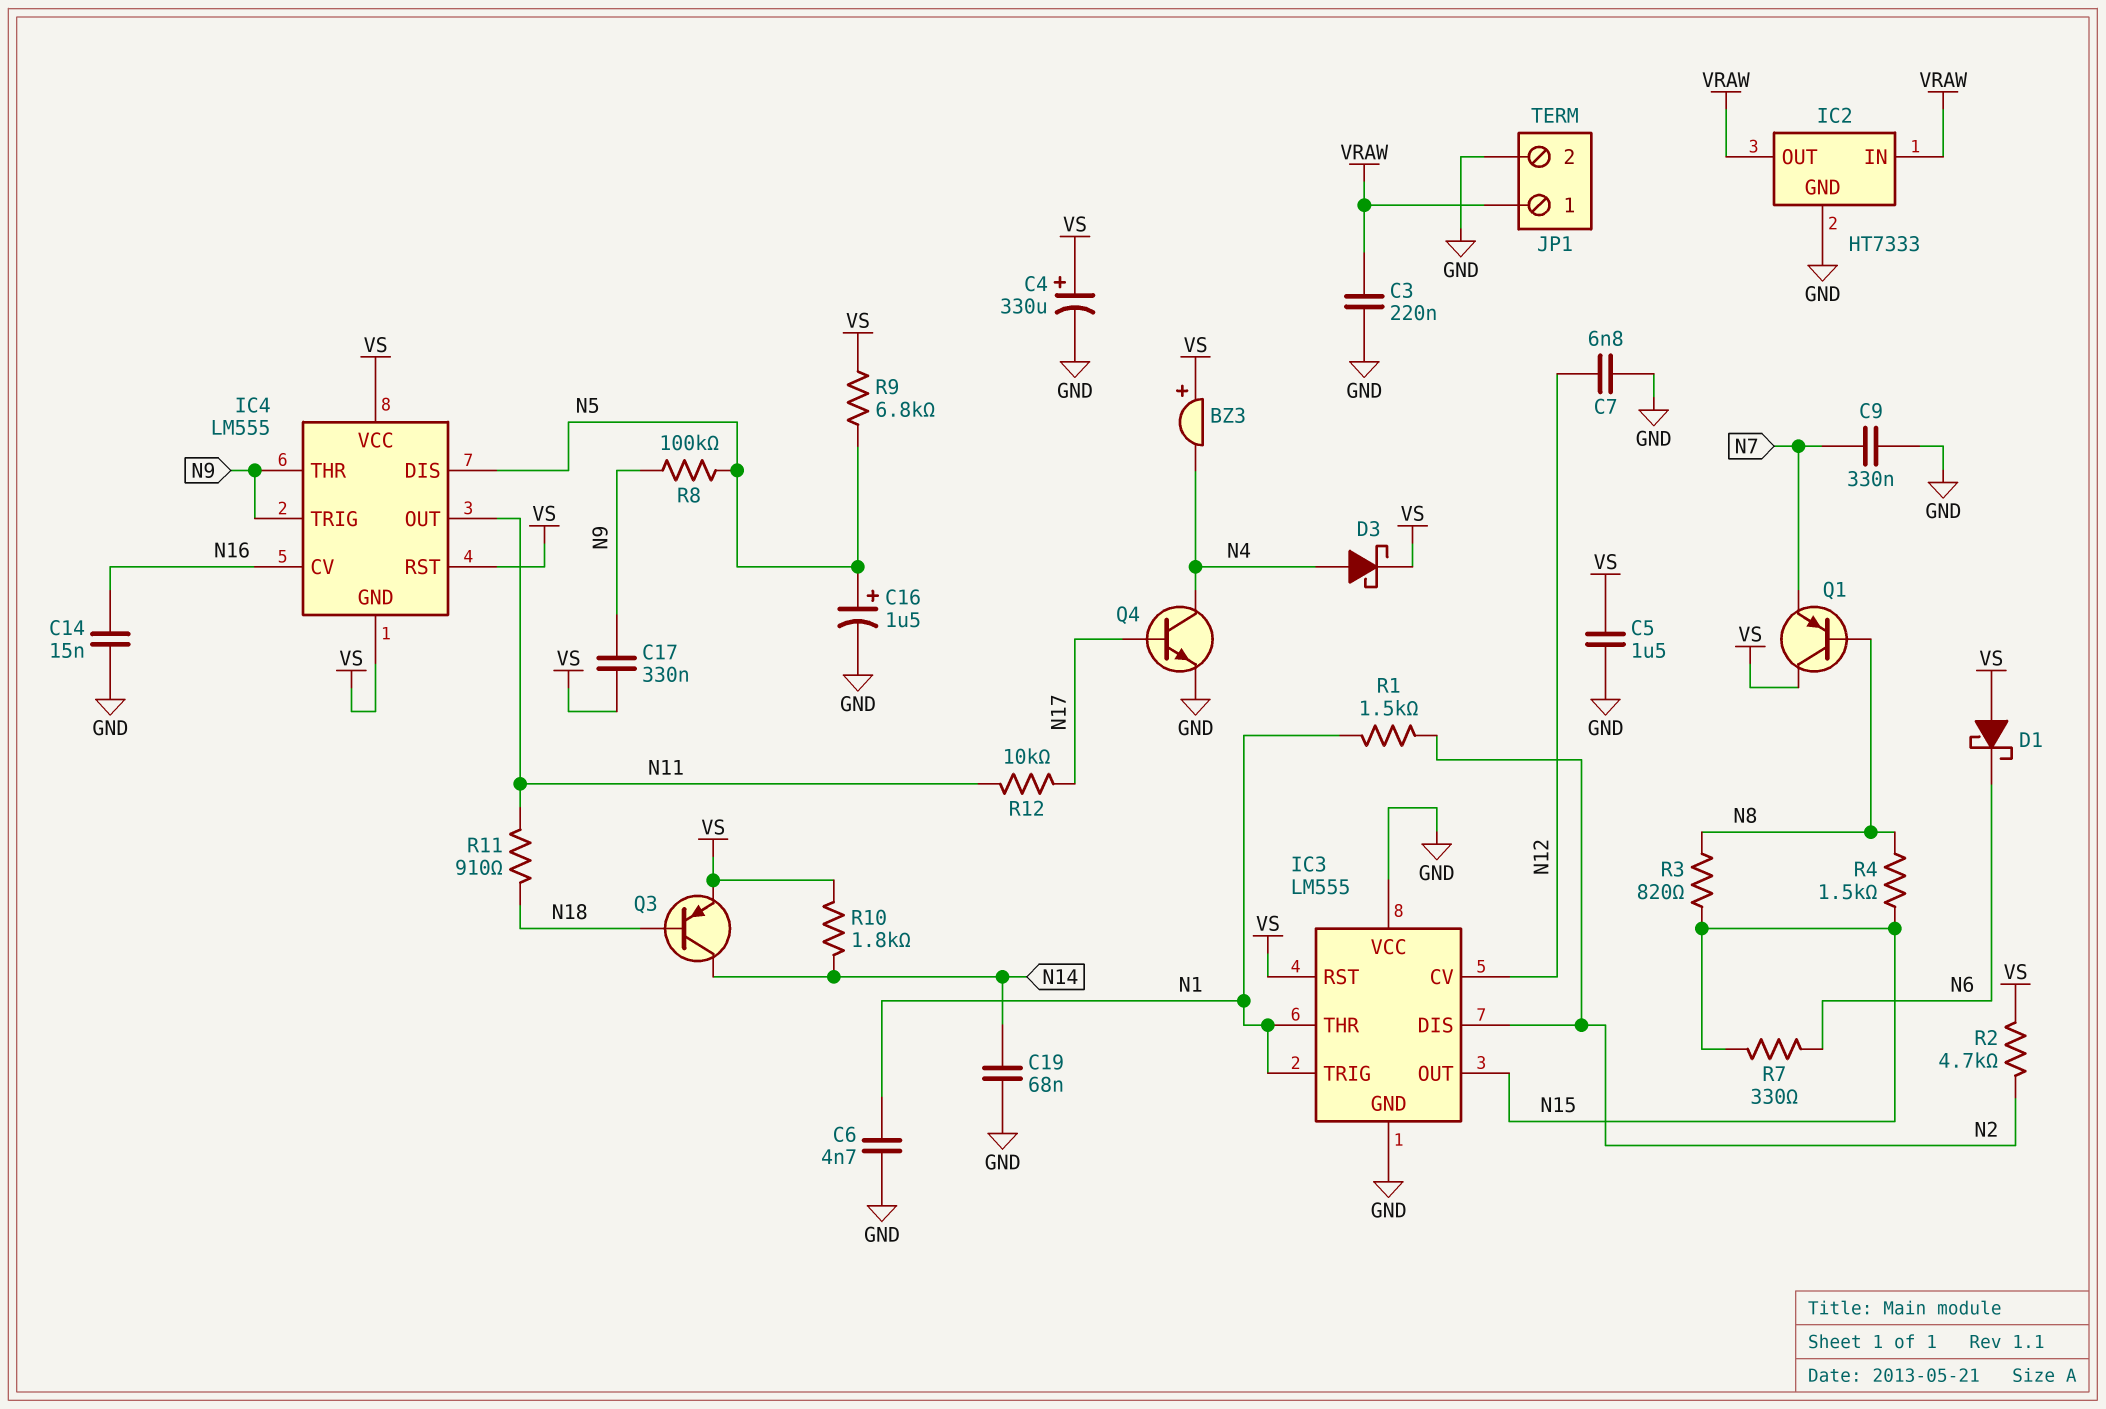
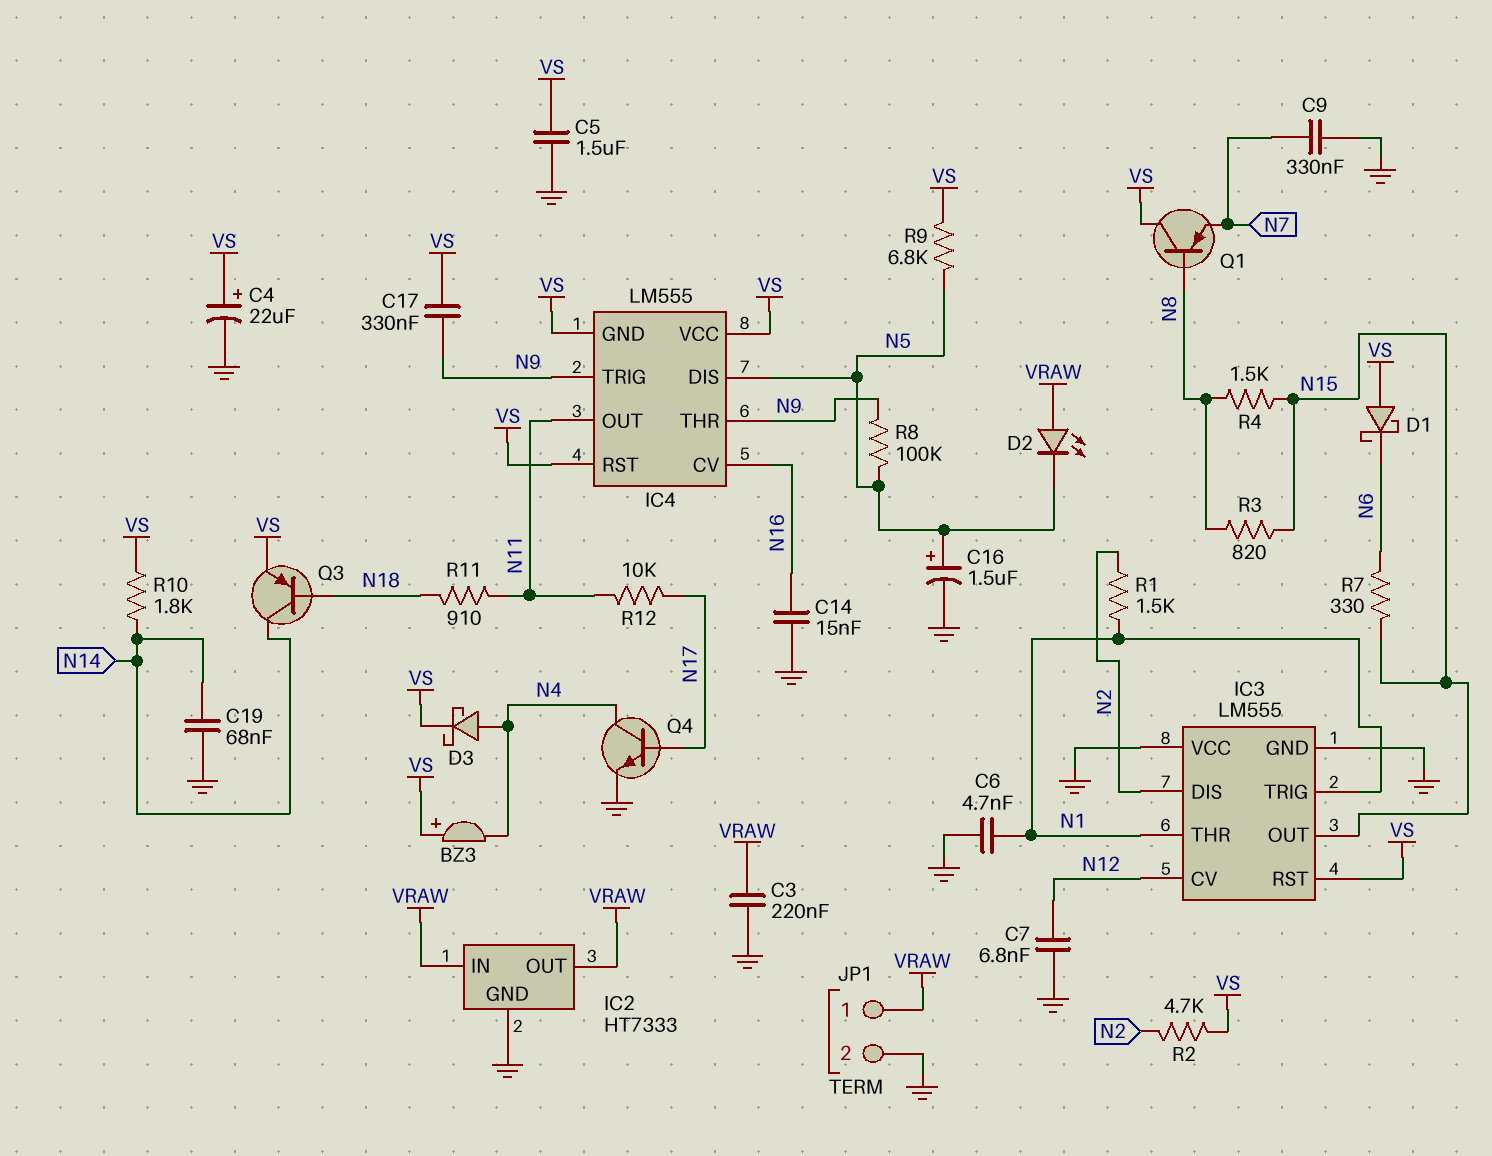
C4: 330uF (plus VS, minus GND) -> 22uF (plus VS, minus GND)
D2: none -> LED (A VRAW, K N5)

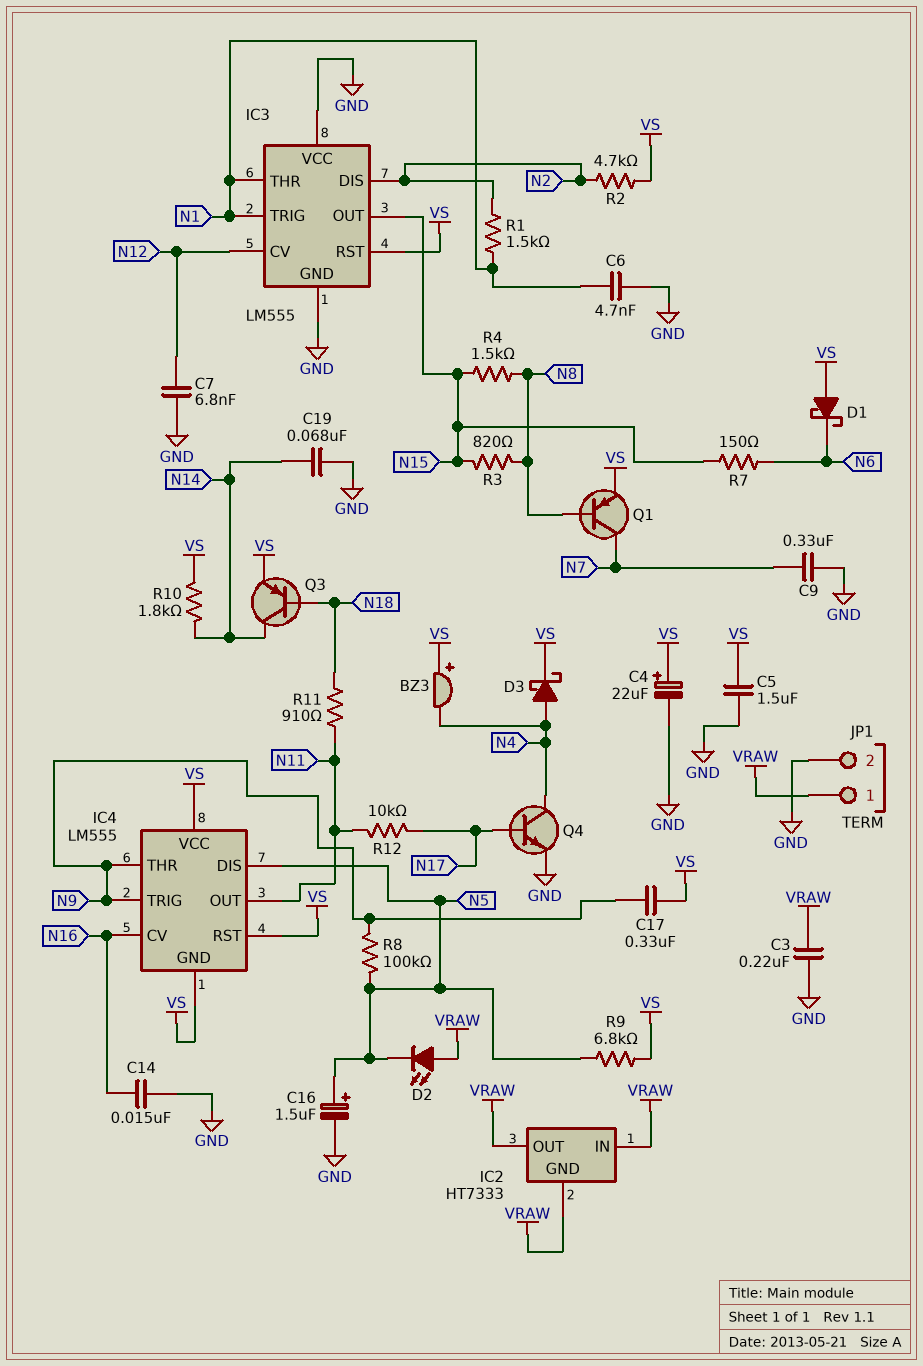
IC2 pin GND: GND -> VRAW
Q1: PNP (B N8, C VS, E N7) -> PNP (B N8, C N7, E VS)
R7: 330 (N6, N15) -> 150 (N6, N15)

